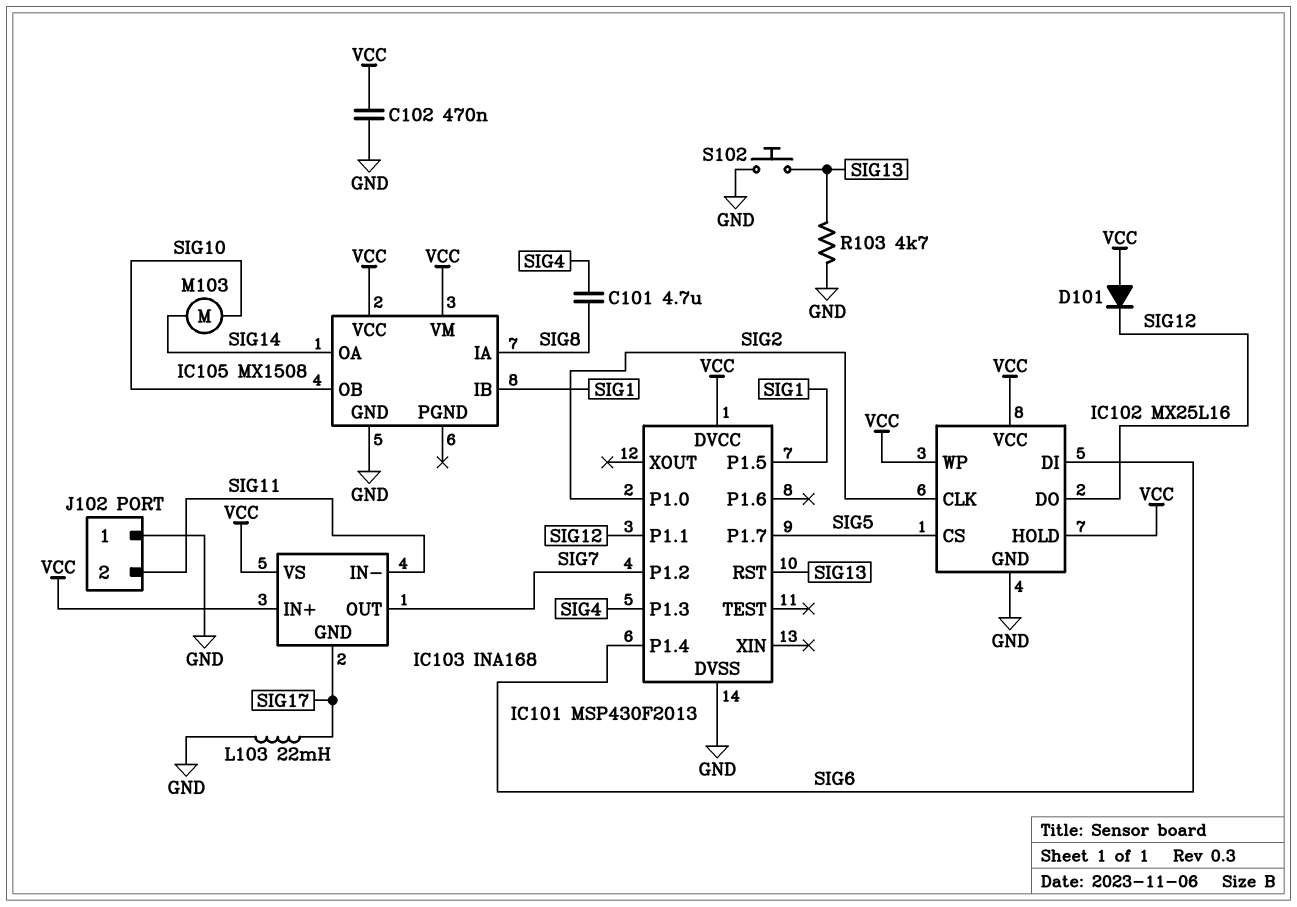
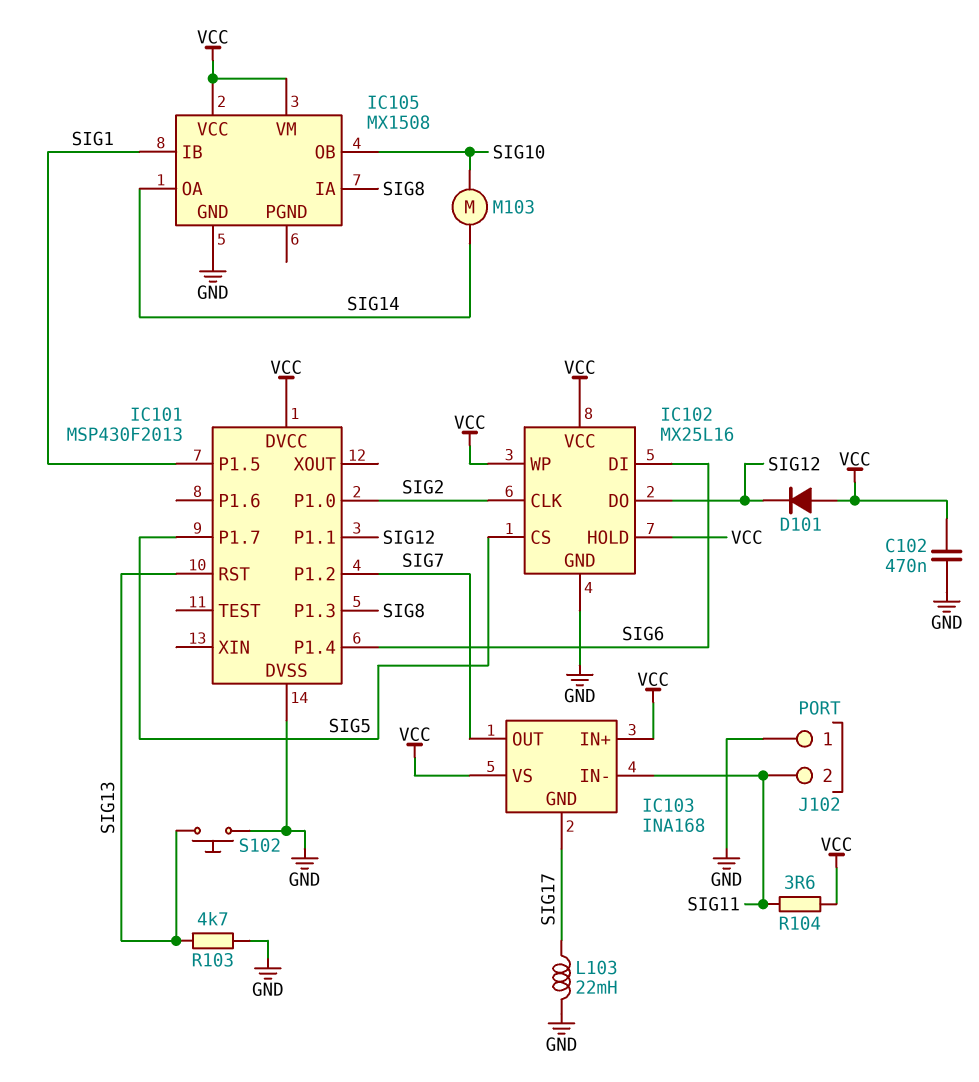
C101: 4.7uF (SIG4, SIG8) -> none
IC101 pin P1.3: SIG4 -> SIG8
R104: none -> 3.6 (SIG11, VCC)

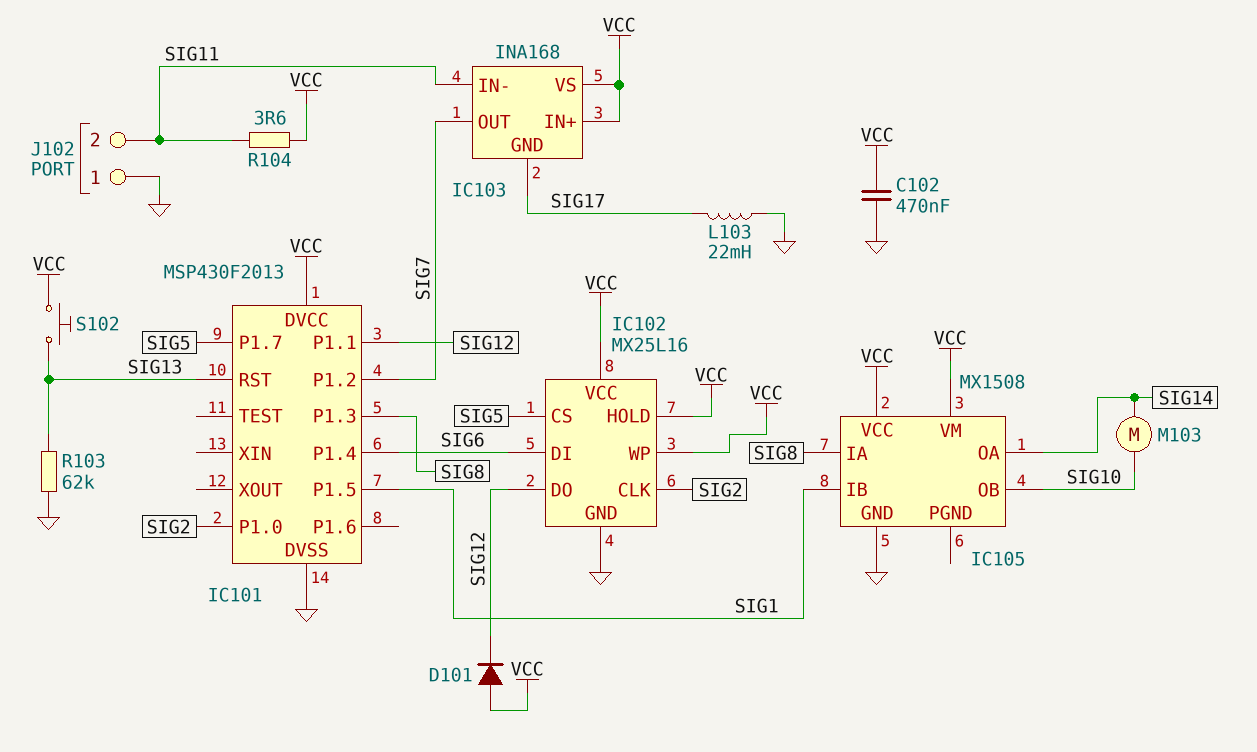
R103: 4.7k (GND, SIG13) -> 62k (GND, SIG13)
S102: button (GND, SIG13) -> button (SIG13, VCC)

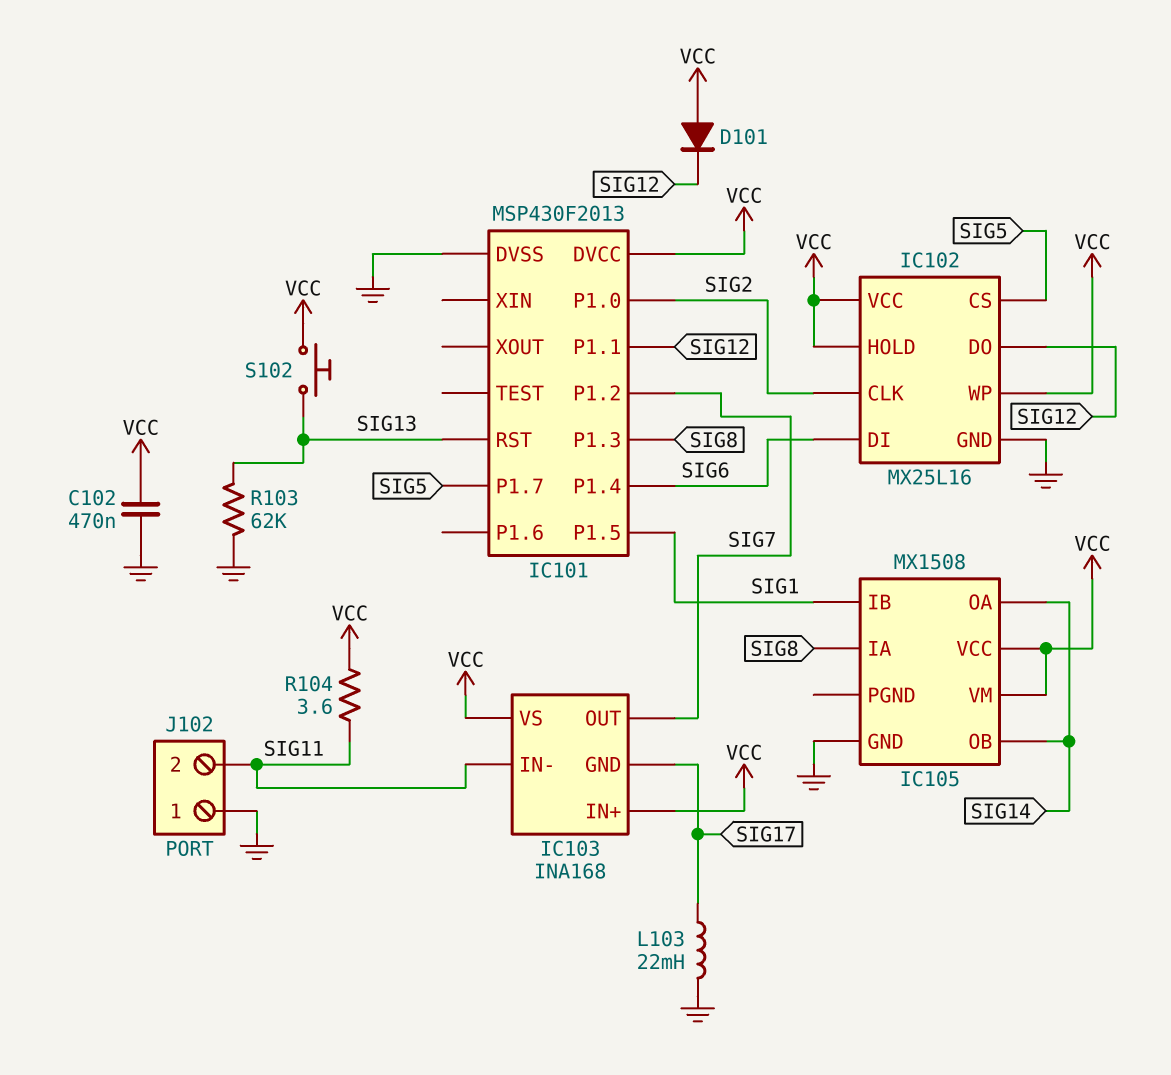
IC105 pin OB: SIG10 -> SIG14
M103: motor (SIG10, SIG14) -> none

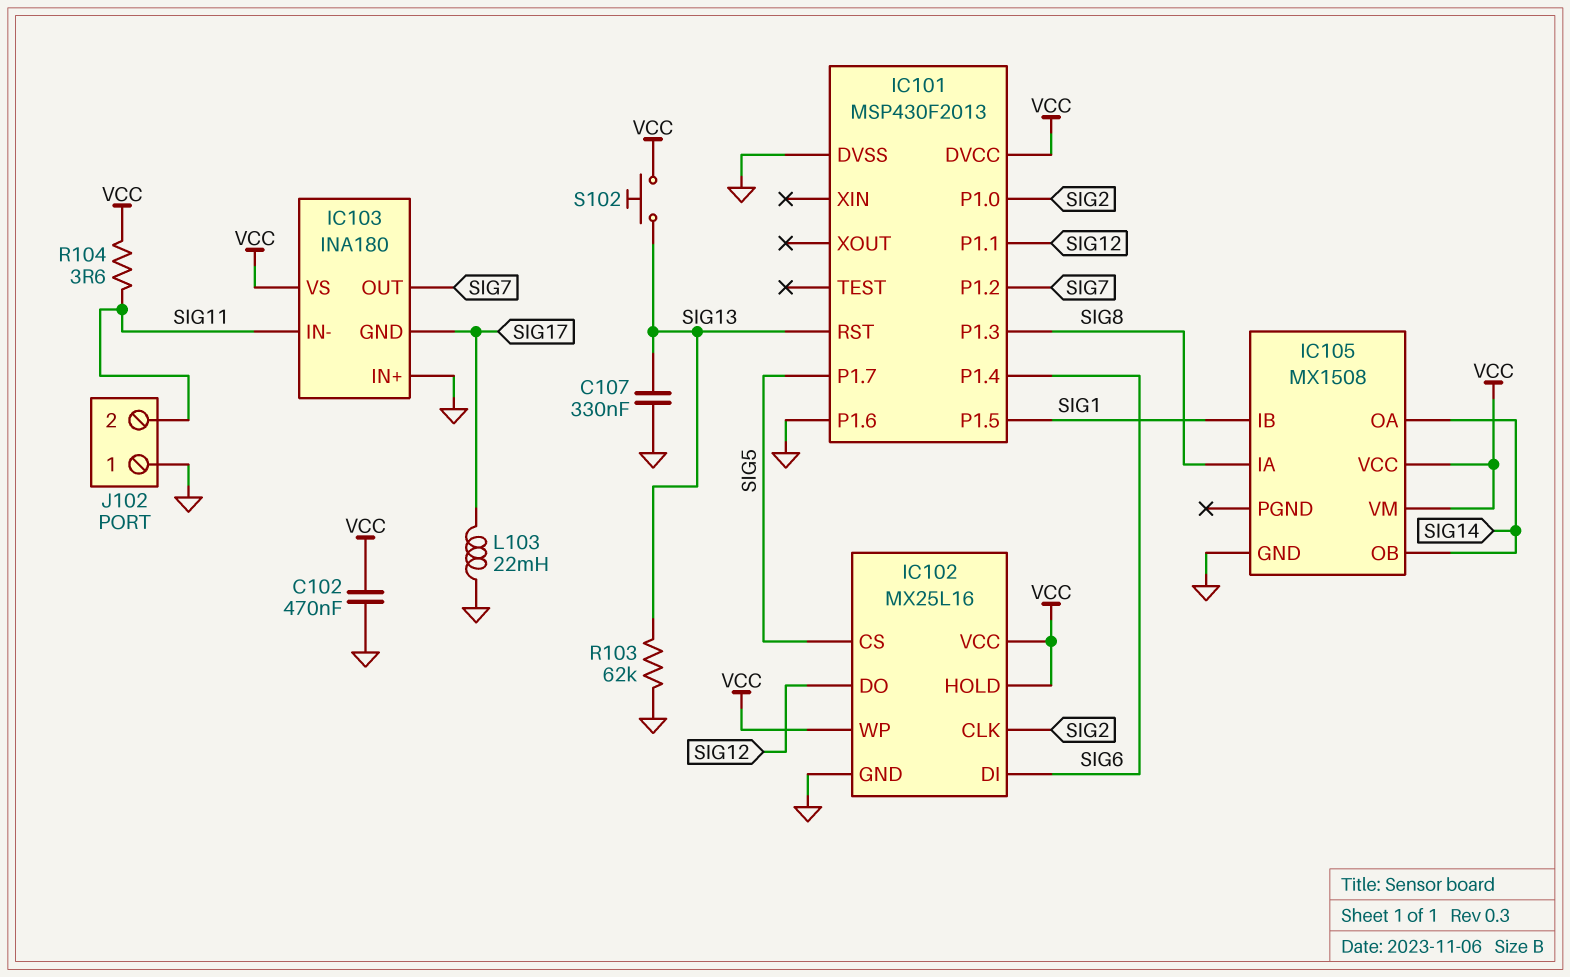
C107: none -> 330nF (GND, SIG13)
D101: diode (A VCC, K SIG12) -> none
IC101 pin P1.6: none -> GND
IC103: INA168 -> INA180
IC103 pin IN+: VCC -> GND

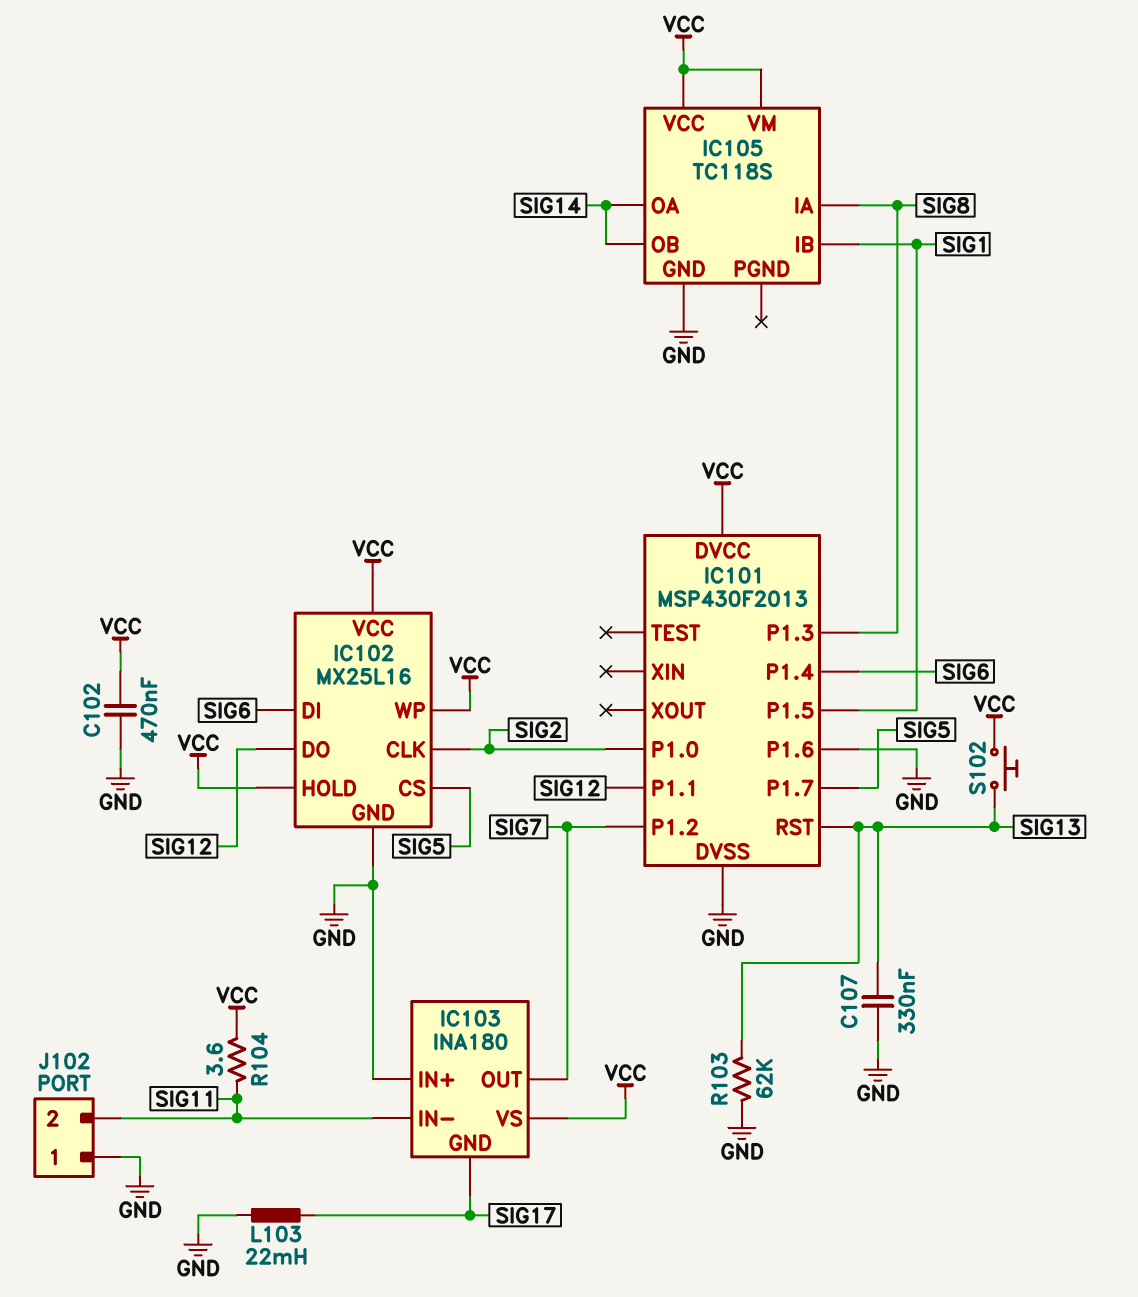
IC105: MX1508 -> TC118S

